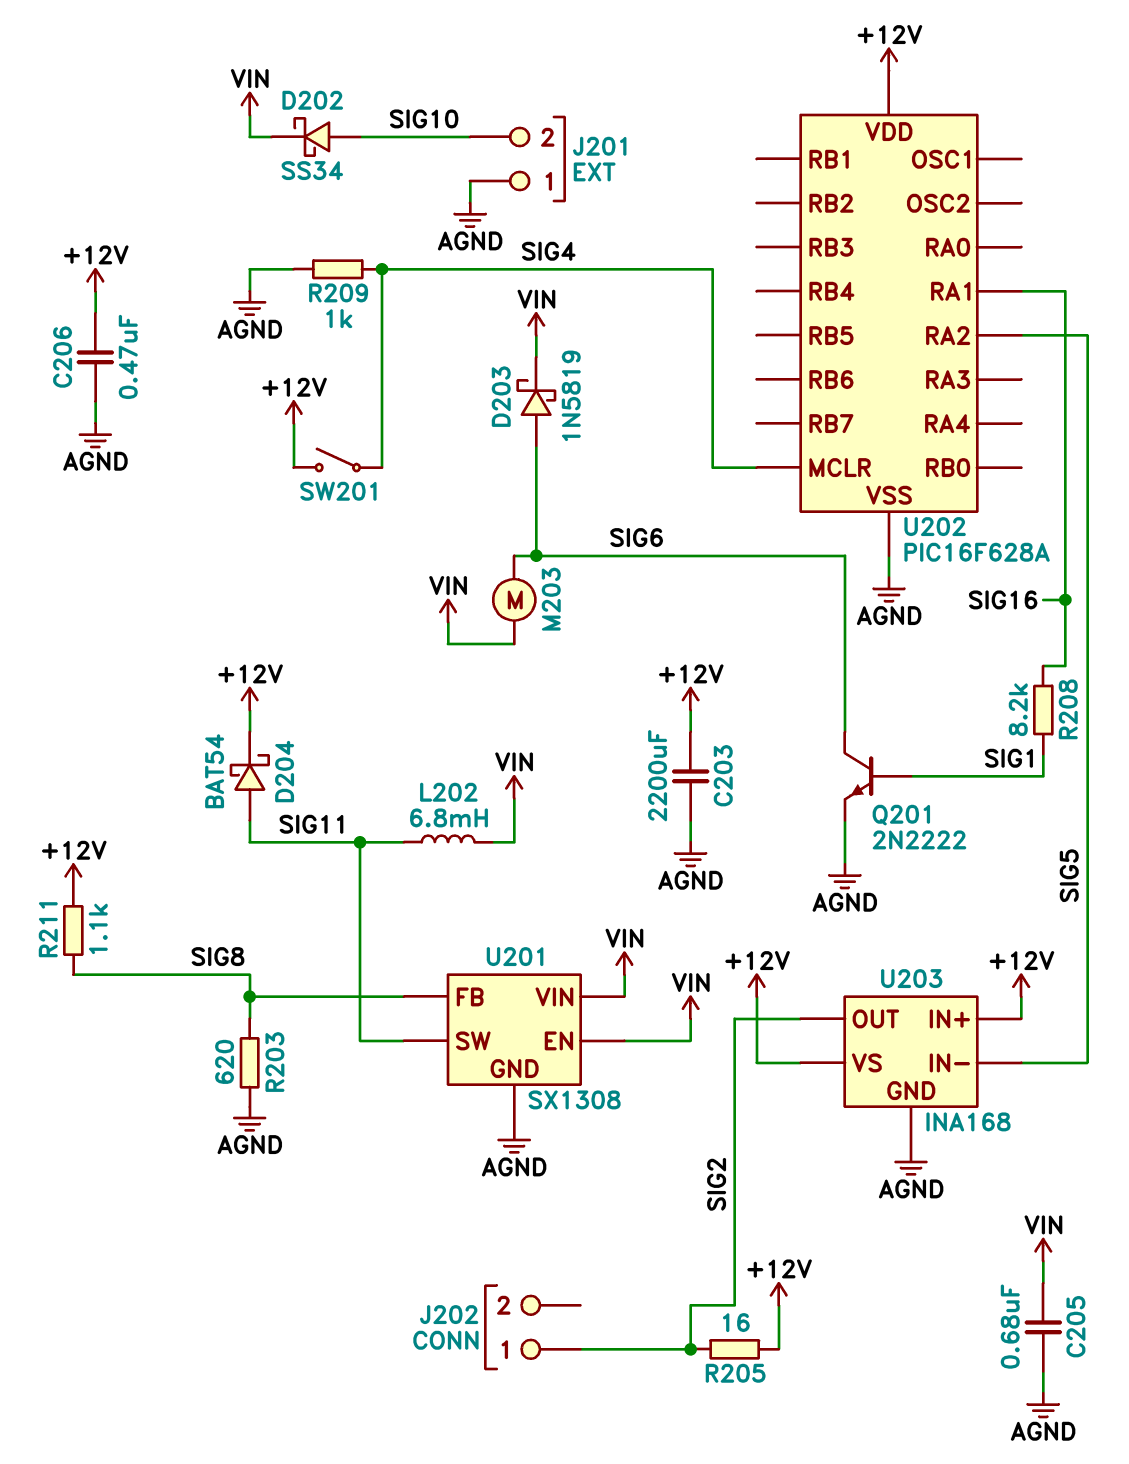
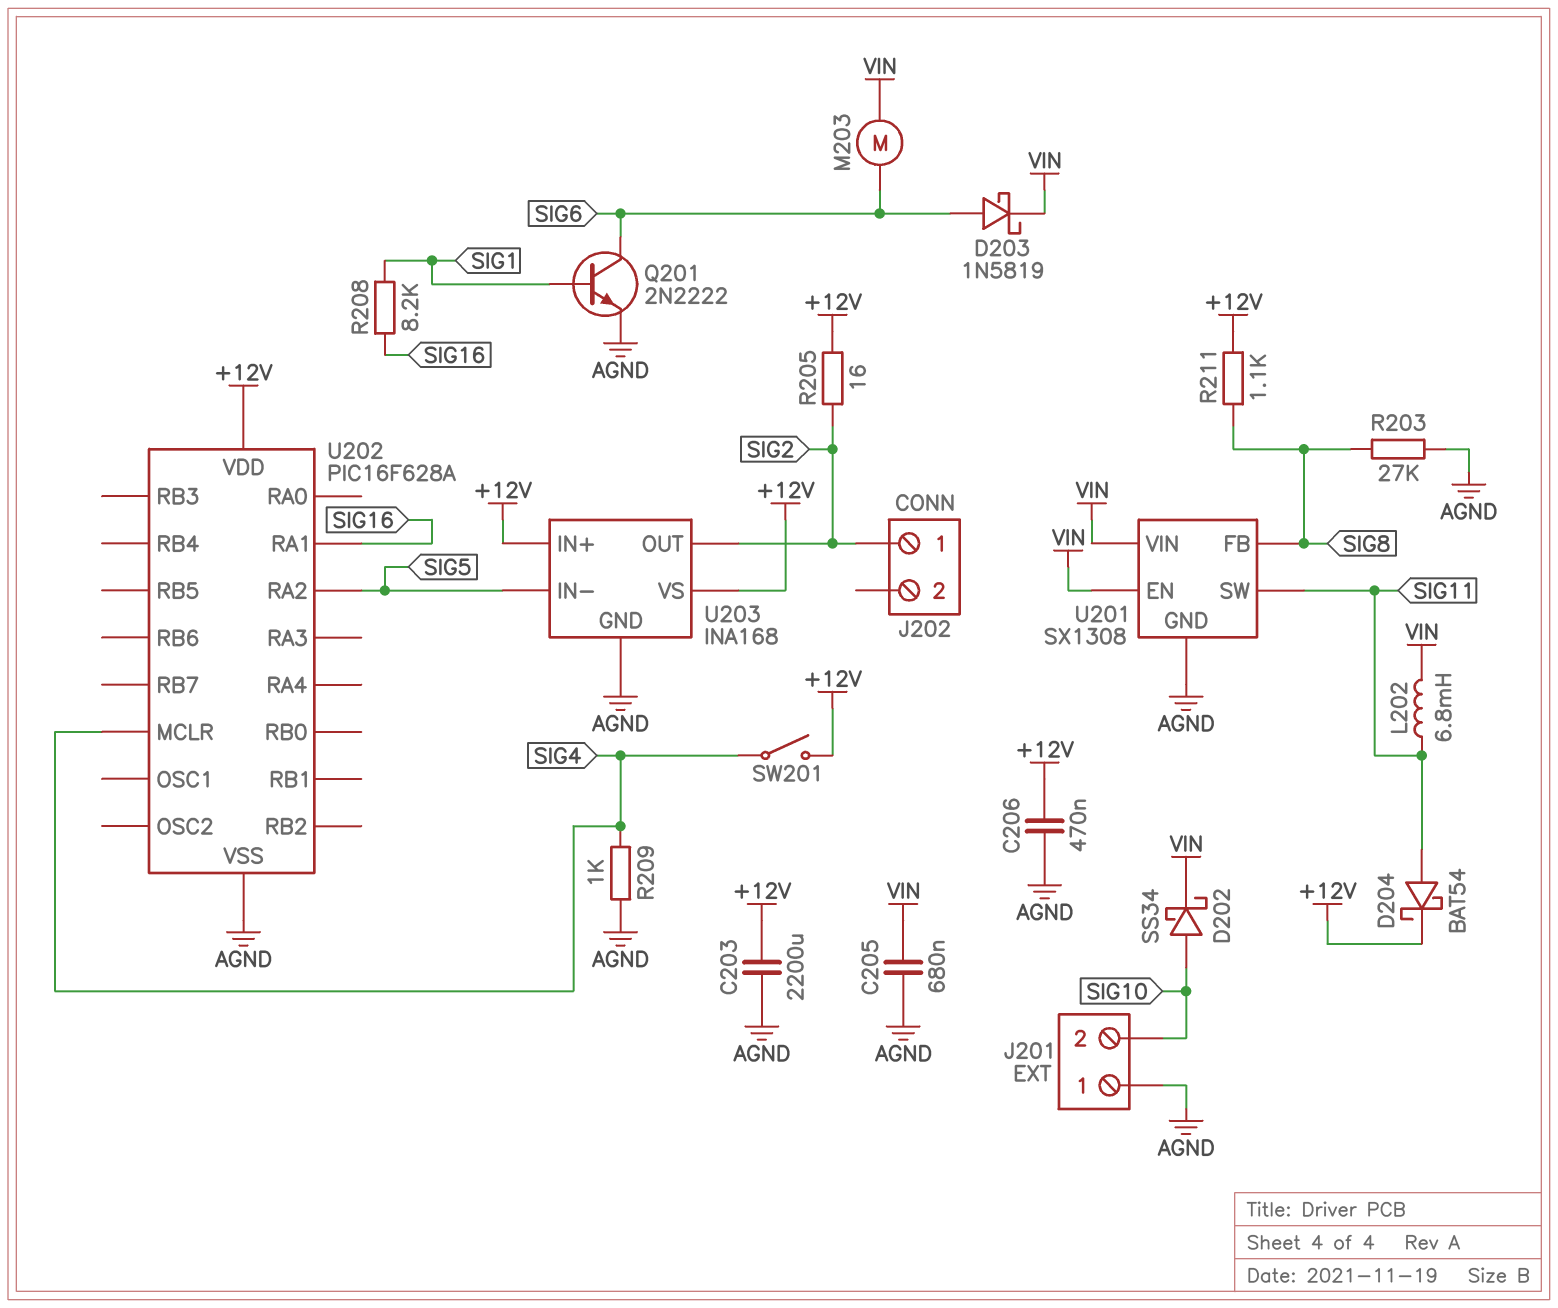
R203: 620 (AGND, SIG8) -> 27k (AGND, SIG8)

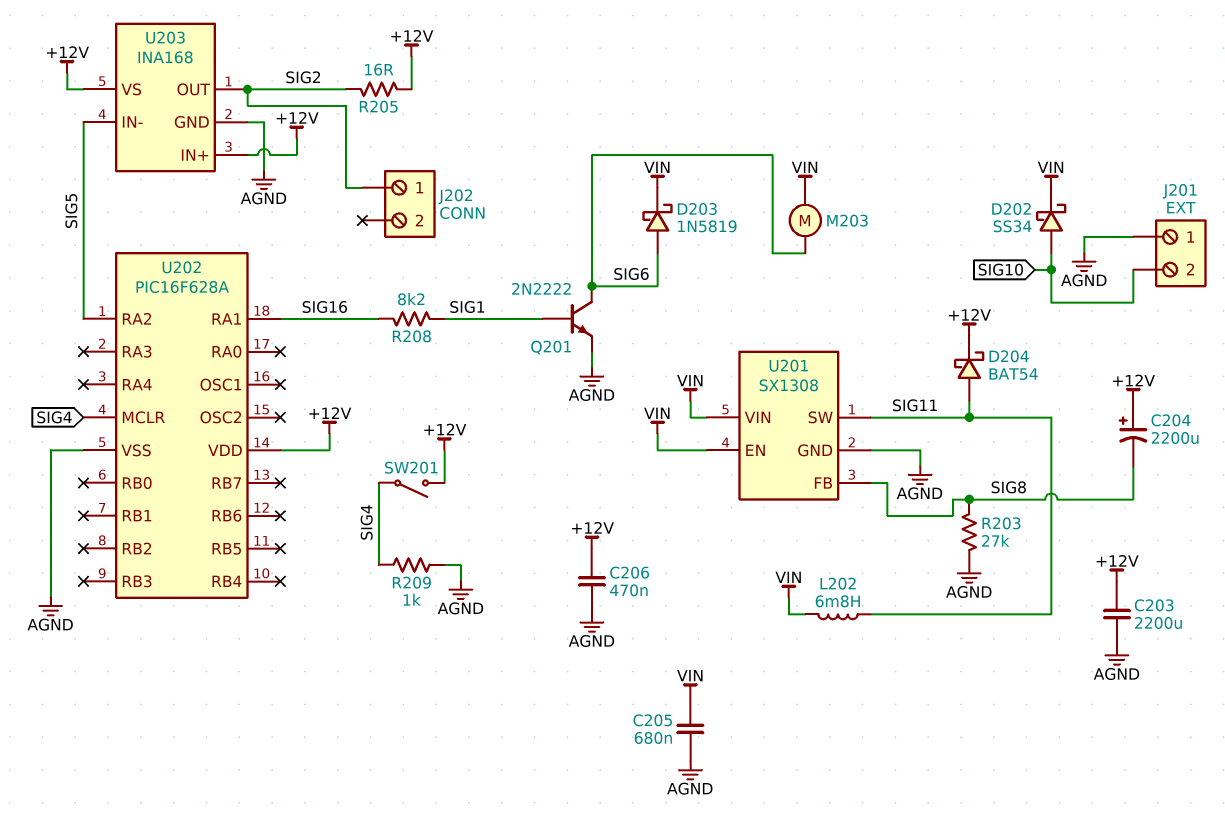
C204: none -> 2200uF (plus +12V, minus SIG8)
R211: 1.1k (+12V, SIG8) -> none

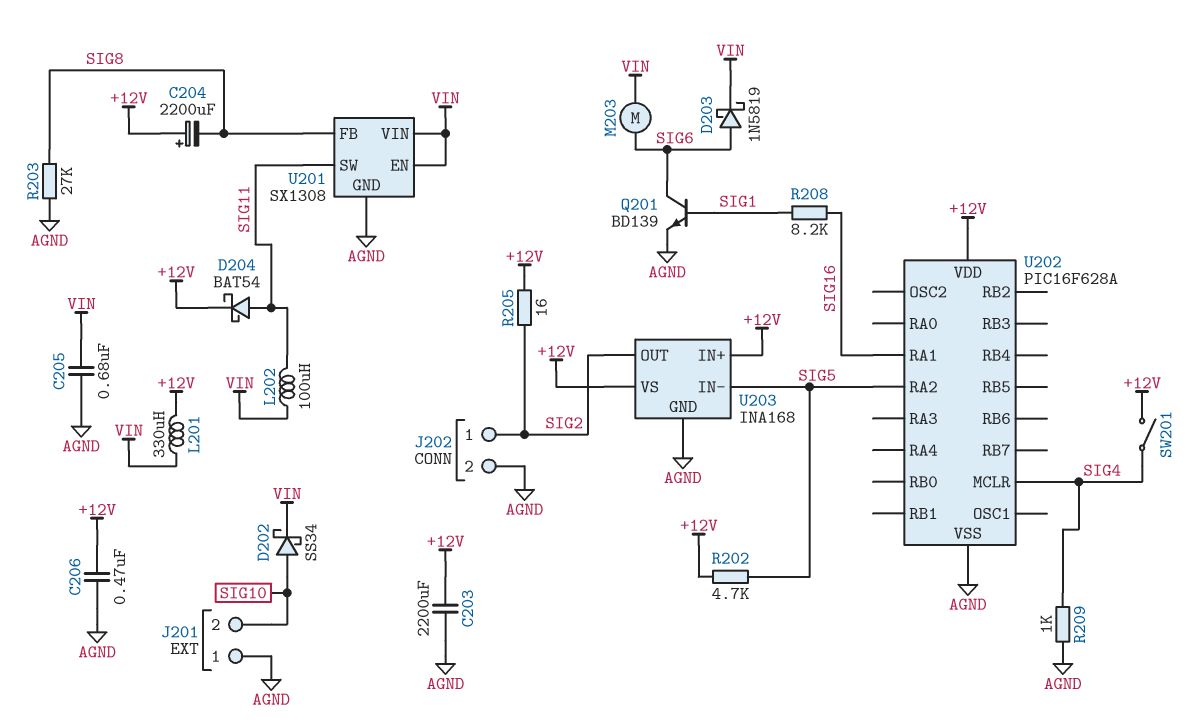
J202 pin 2: none -> AGND
L201: none -> 330uH (+12V, VIN)
L202: 6.8mH (SIG11, VIN) -> 100uH (SIG11, VIN)
Q201: NPN 2N2222 (B SIG1, C SIG6, E AGND) -> NPN BD139 (B SIG1, C SIG6, E AGND)
R202: none -> 4.7k (+12V, SIG5)

